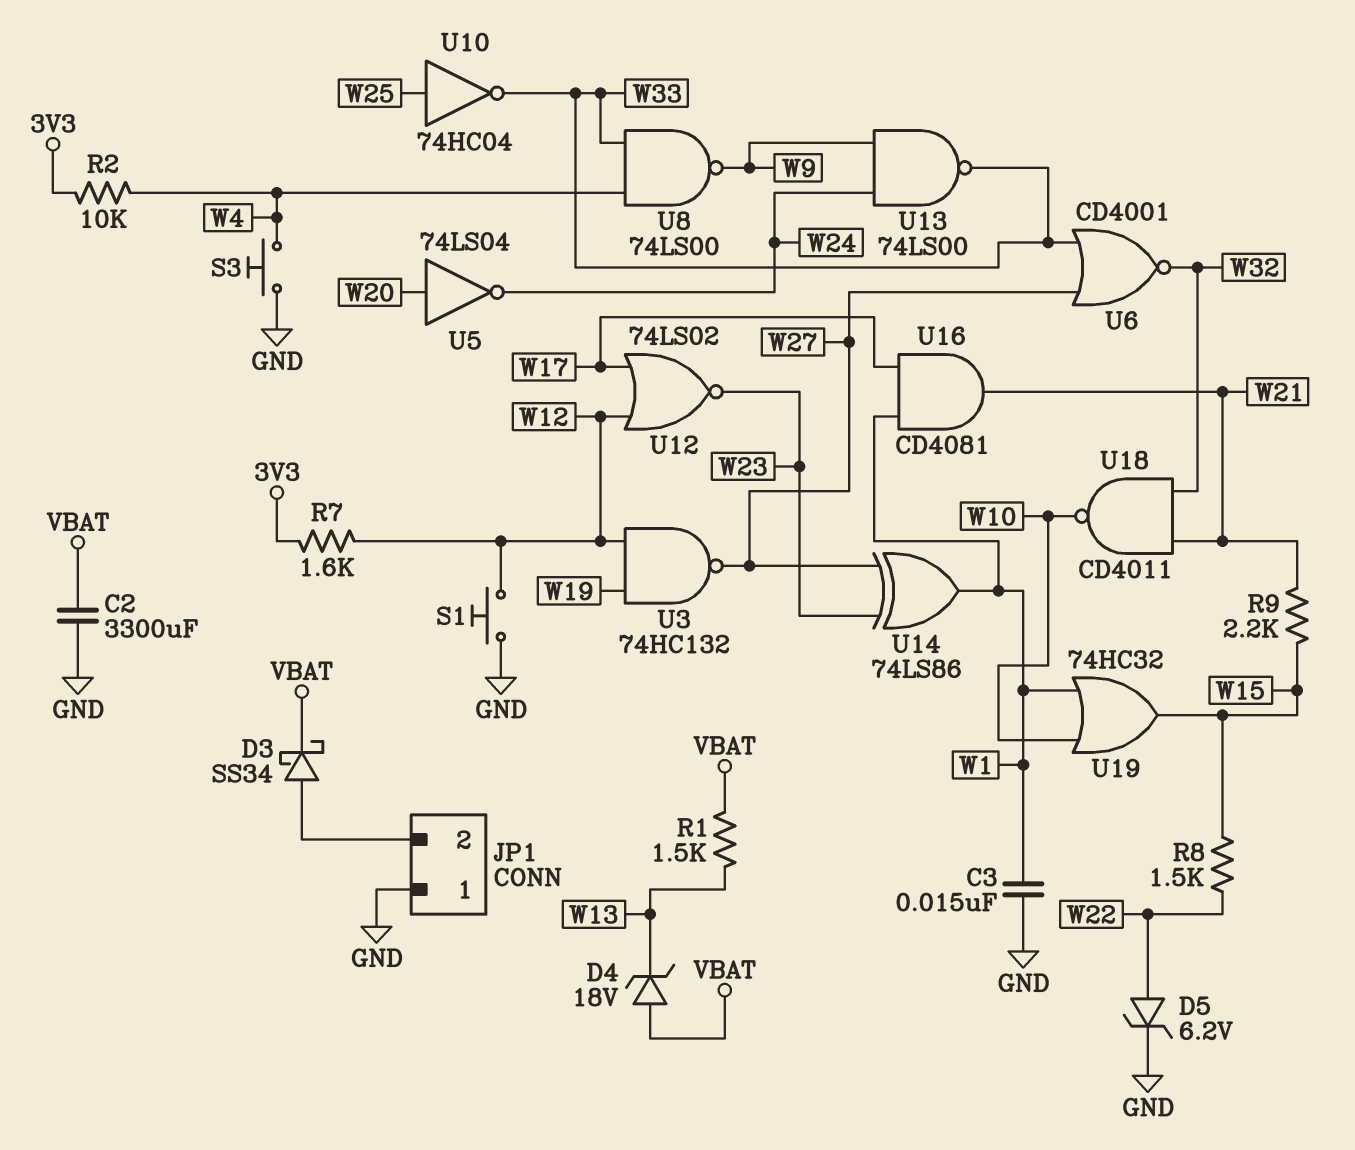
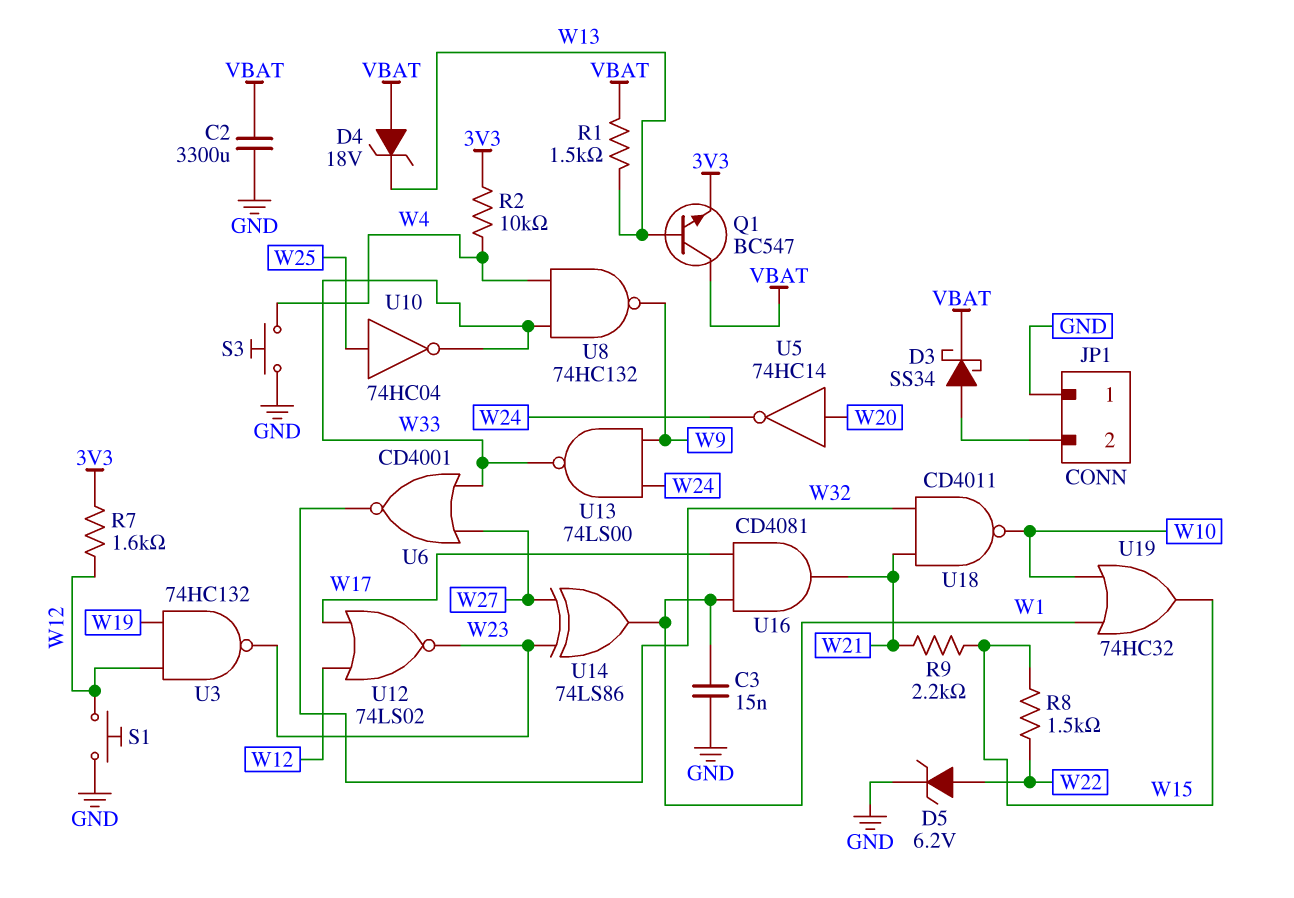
Q1: none -> NPN BC547 (B W13, C VBAT, E 3V3)
U3: NAND 74HC132 (in W12, in W19, out W27) -> NAND 74HC132 (in W12, in W19, out W23)
U5: NOT 74LS04 (in W20, out W24) -> NOT 74HC14 (in W20, out W24)
U8: NAND 74LS00 (in W4, in W33, out W9) -> NAND 74HC132 (in W4, in W33, out W9)

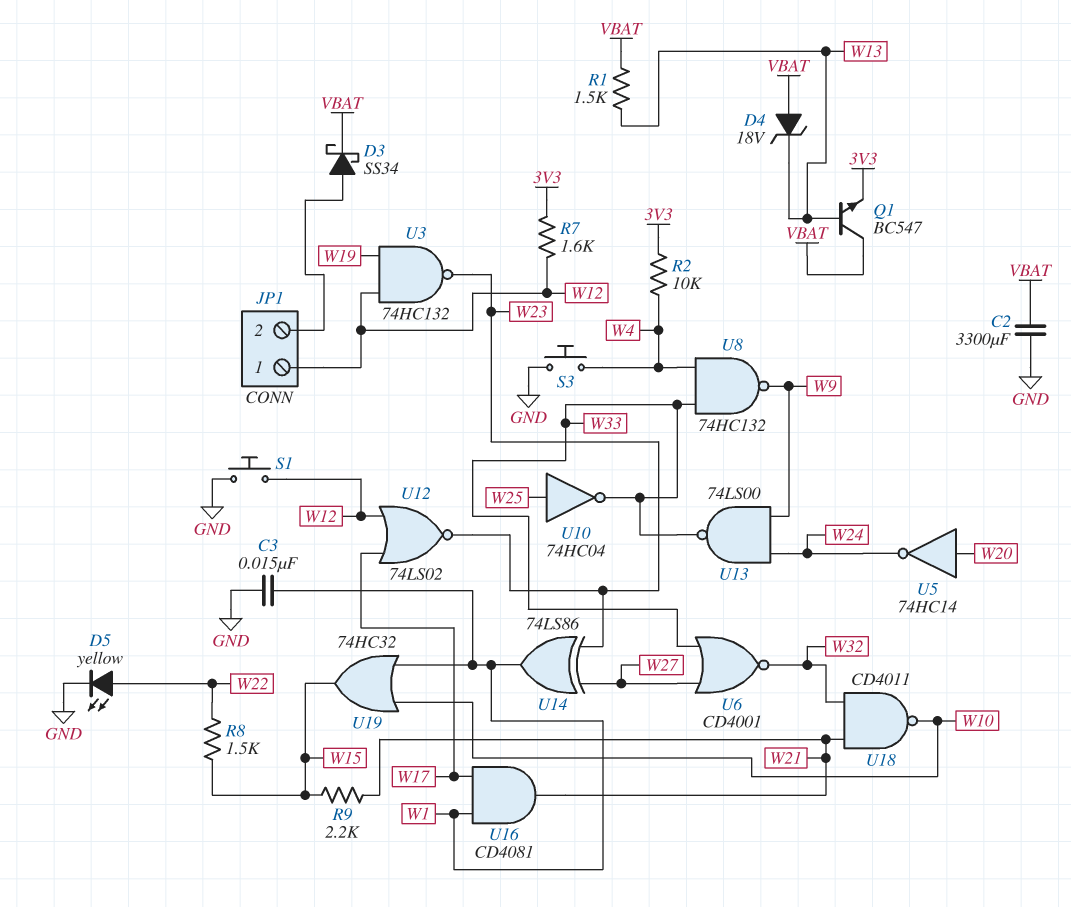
D5: zener 6.2V (A W22, K GND) -> LED yellow (A W22, K GND)
JP1 pin 1: GND -> W12

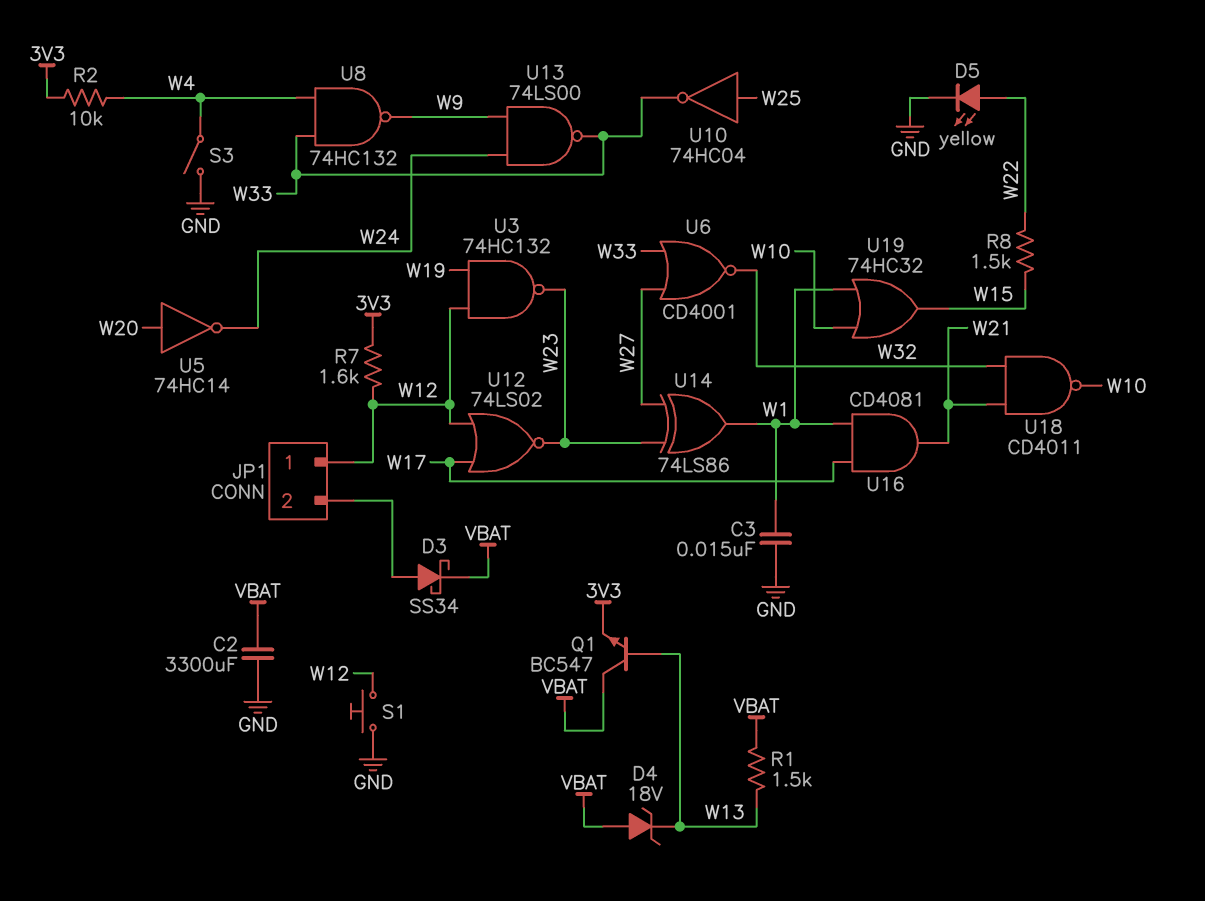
R9: 2.2k (W15, W21) -> none
S3: button (GND, W4) -> switch (GND, W4)

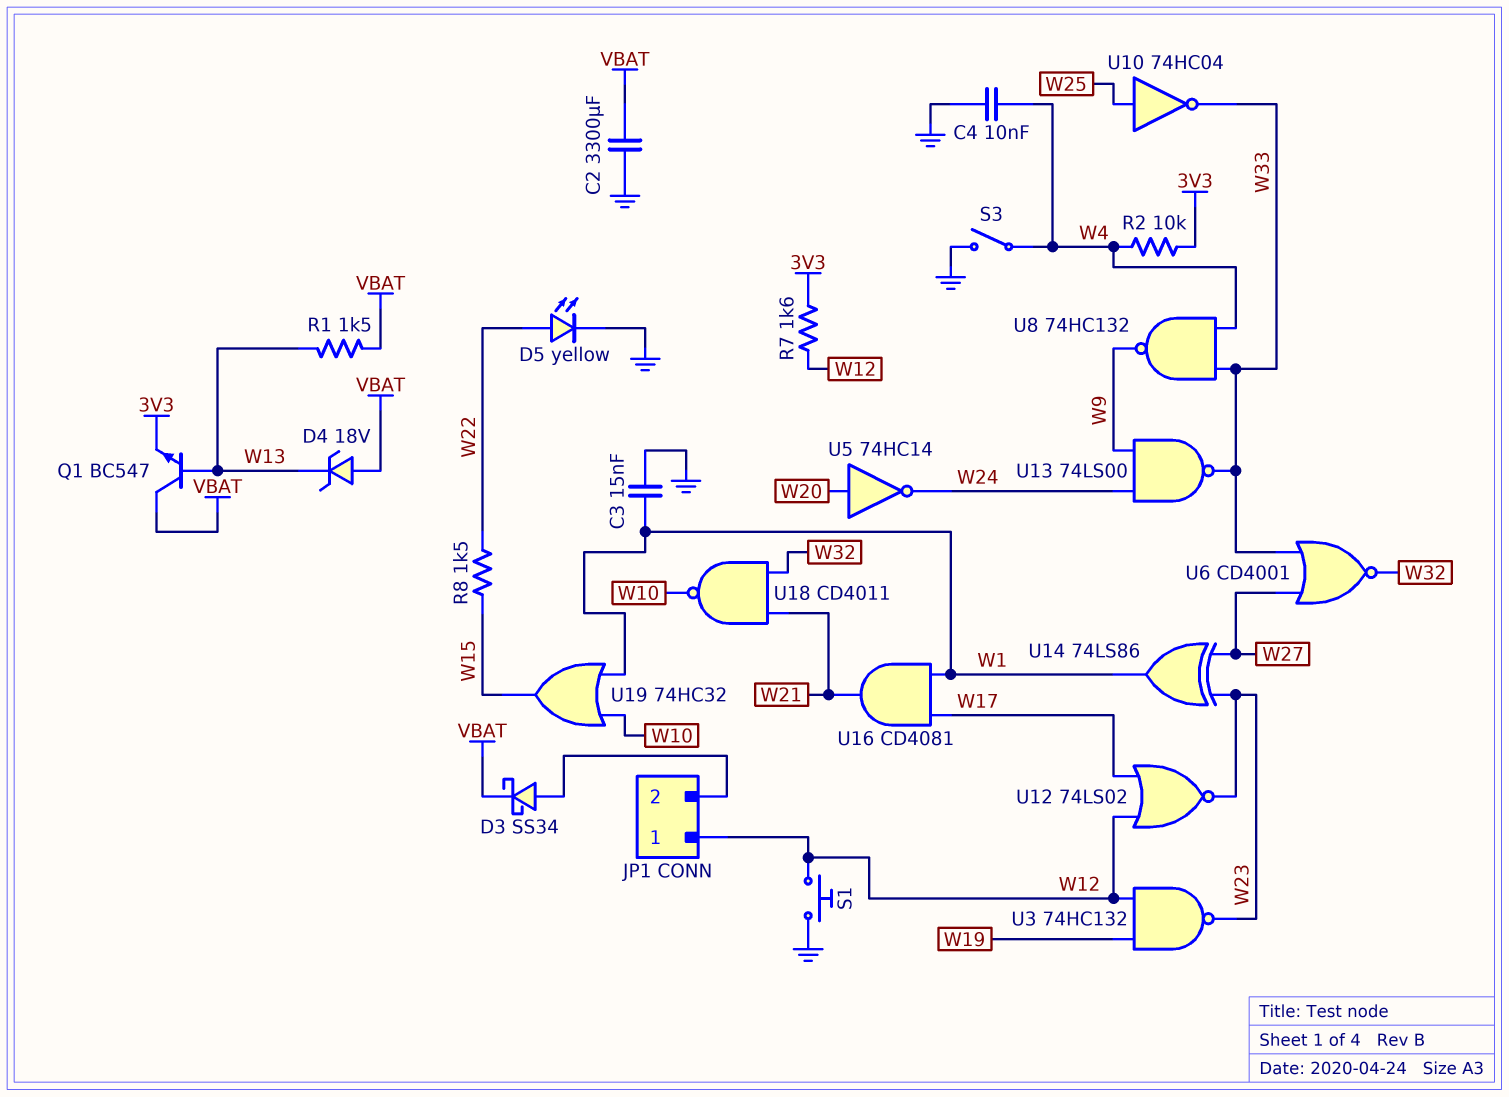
C4: none -> 10nF (GND, W4)

